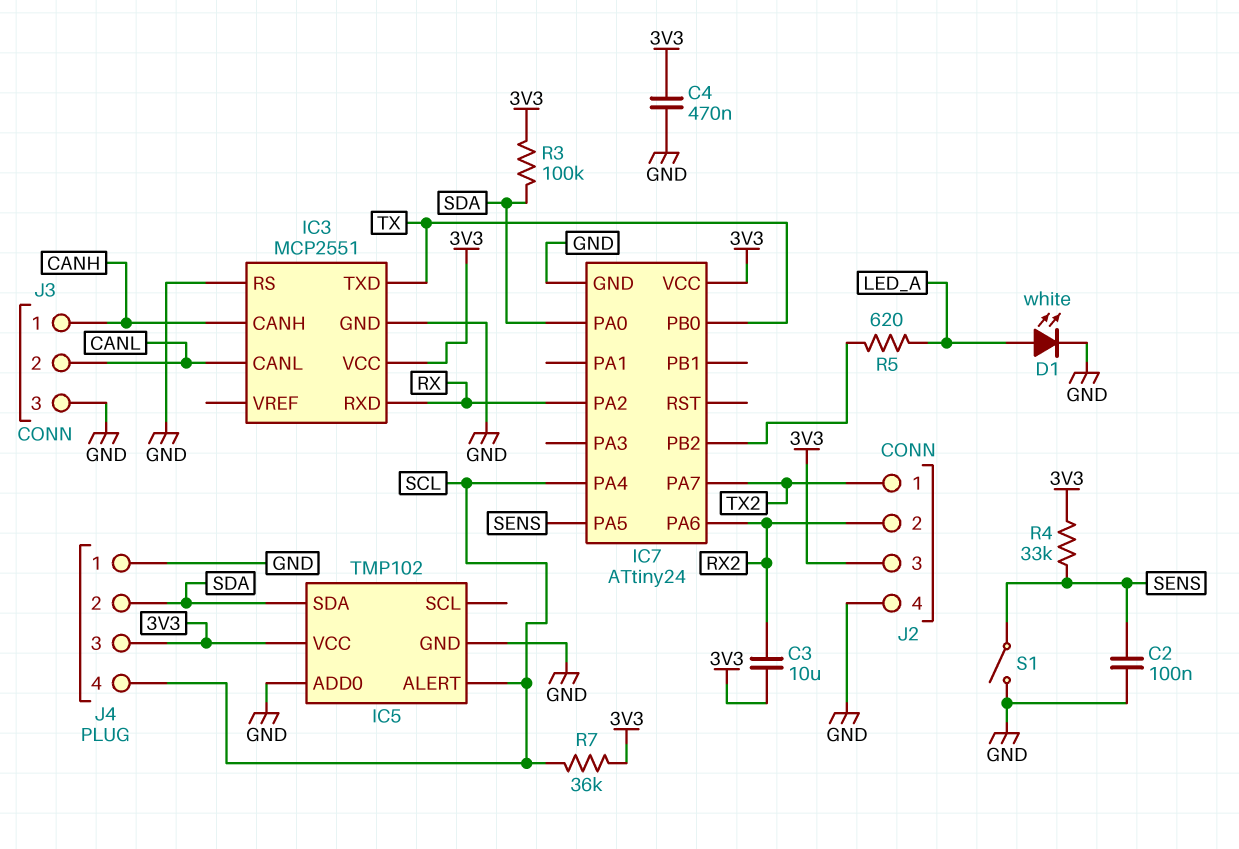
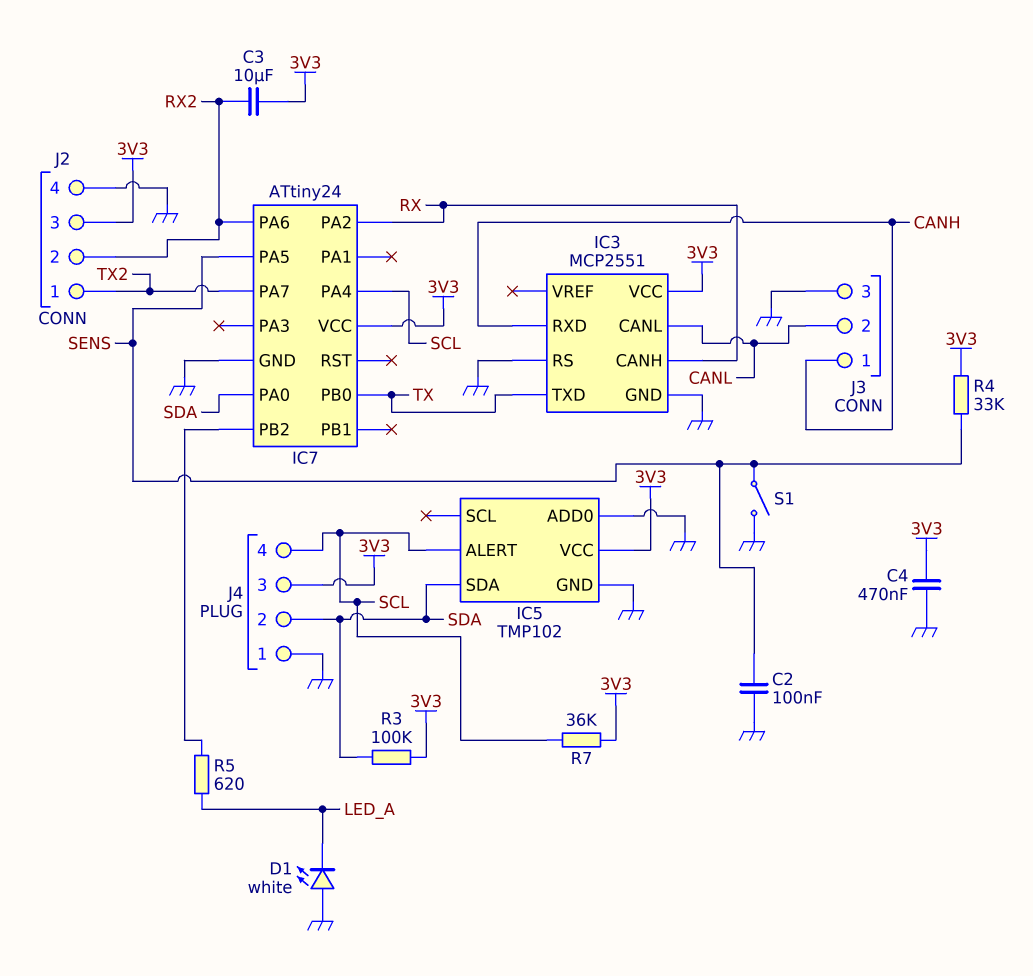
D1: LED white (A LED_A, K GND) -> LED white (A GND, K LED_A)
IC3 pin CANH: CANH -> RX
IC3 pin RXD: RX -> CANH

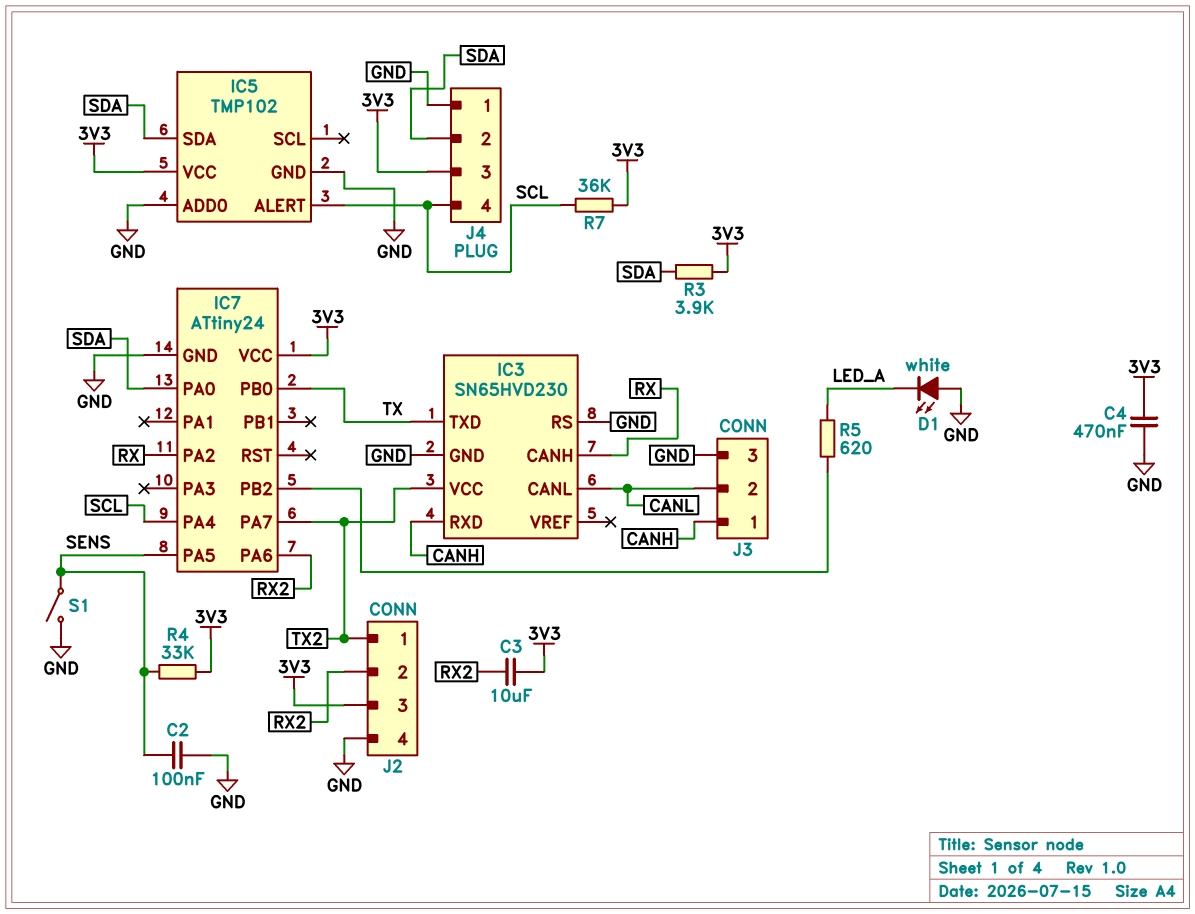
IC3: MCP2551 -> SN65HVD230
IC3 pin VCC: 3V3 -> TX2
R3: 100k (3V3, SDA) -> 3.9k (3V3, SDA)

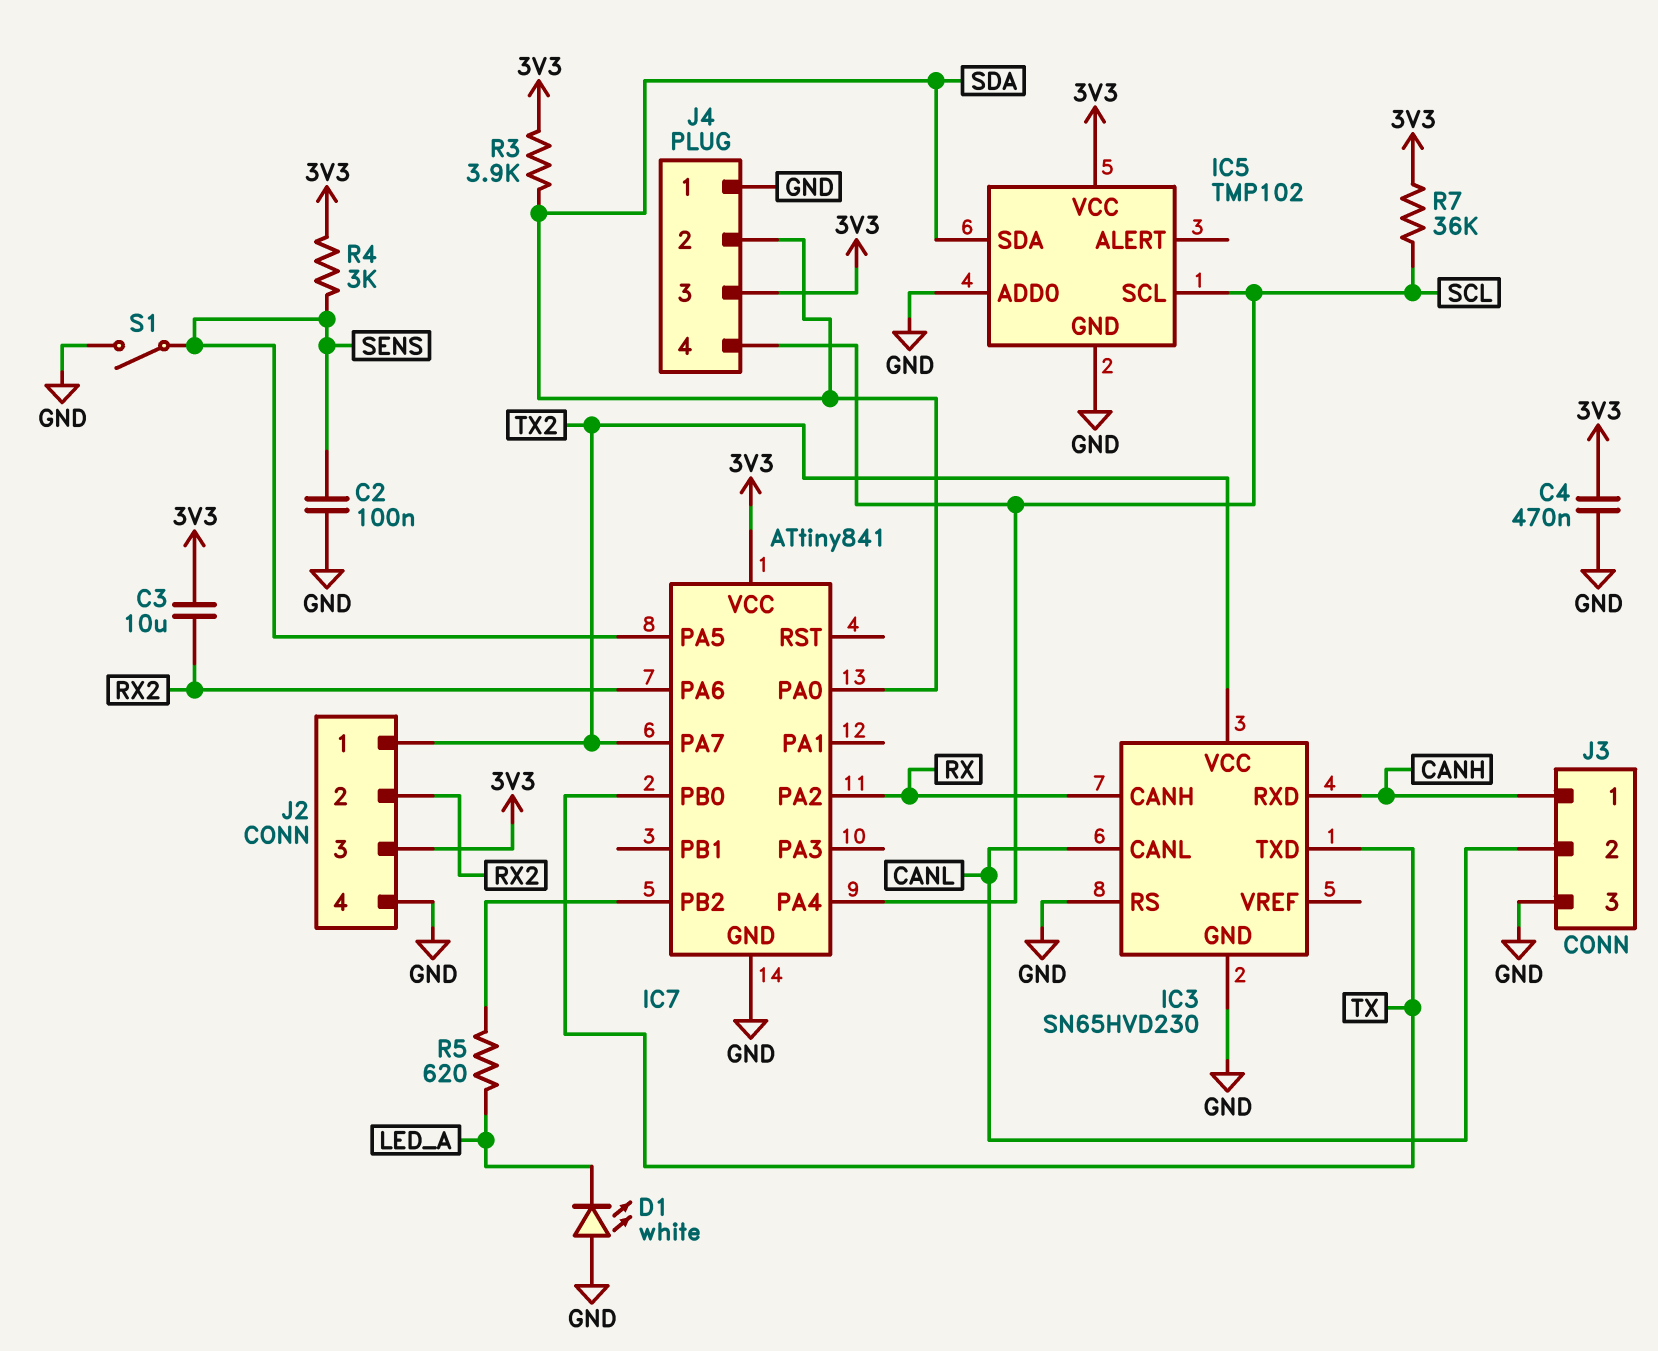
IC5 pin ALERT: SCL -> none
IC5 pin SCL: none -> SCL
IC7: ATtiny24 -> ATtiny841
R4: 33k (3V3, SENS) -> 3k (3V3, SENS)

